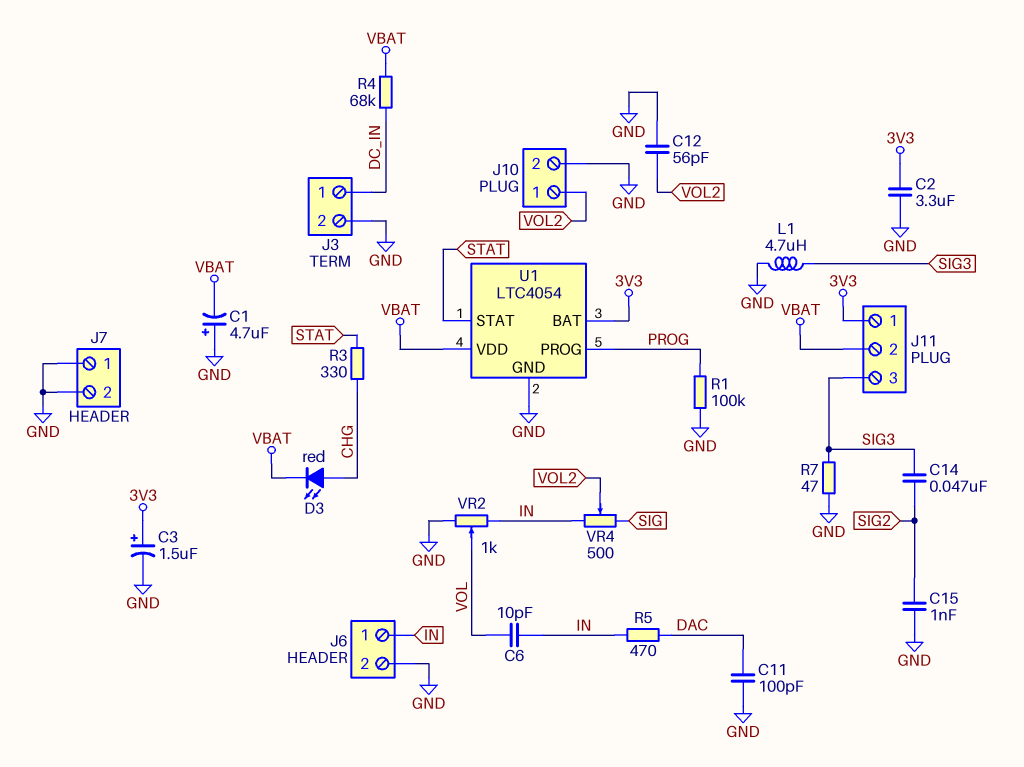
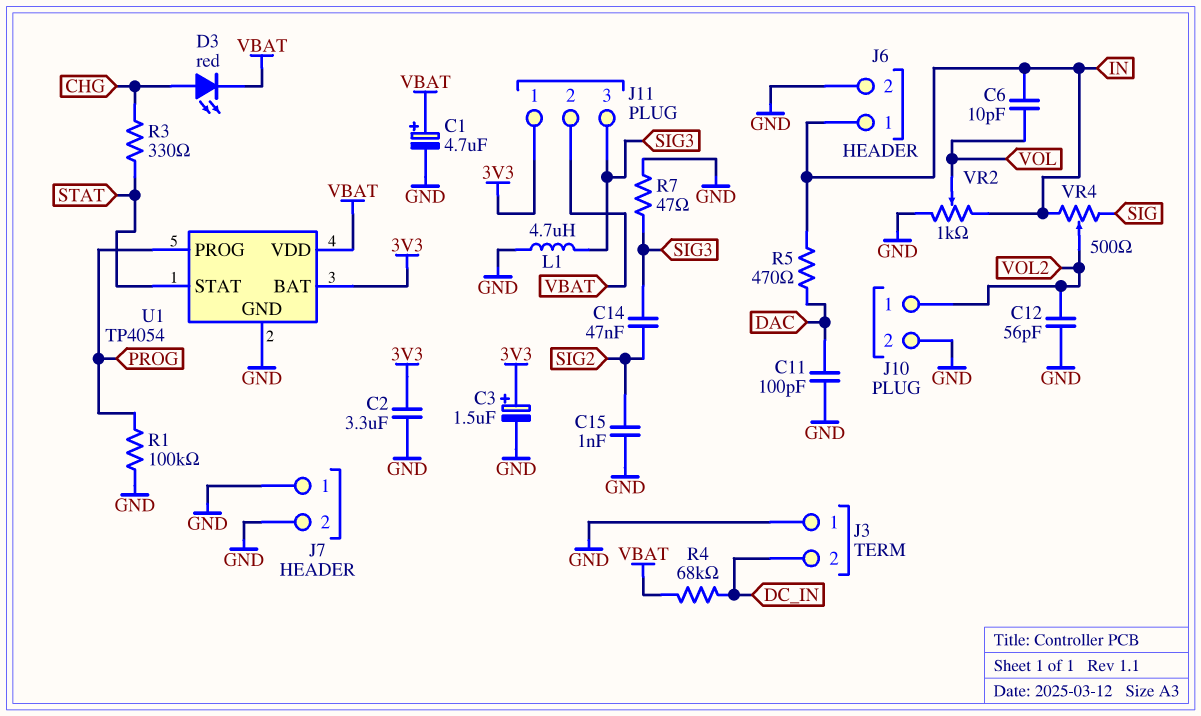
C1: 4.7uF (plus GND, minus VBAT) -> 4.7uF (plus VBAT, minus GND)
J3 pin 1: DC_IN -> GND
J3 pin 2: GND -> DC_IN
U1: LTC4054 -> TP4054

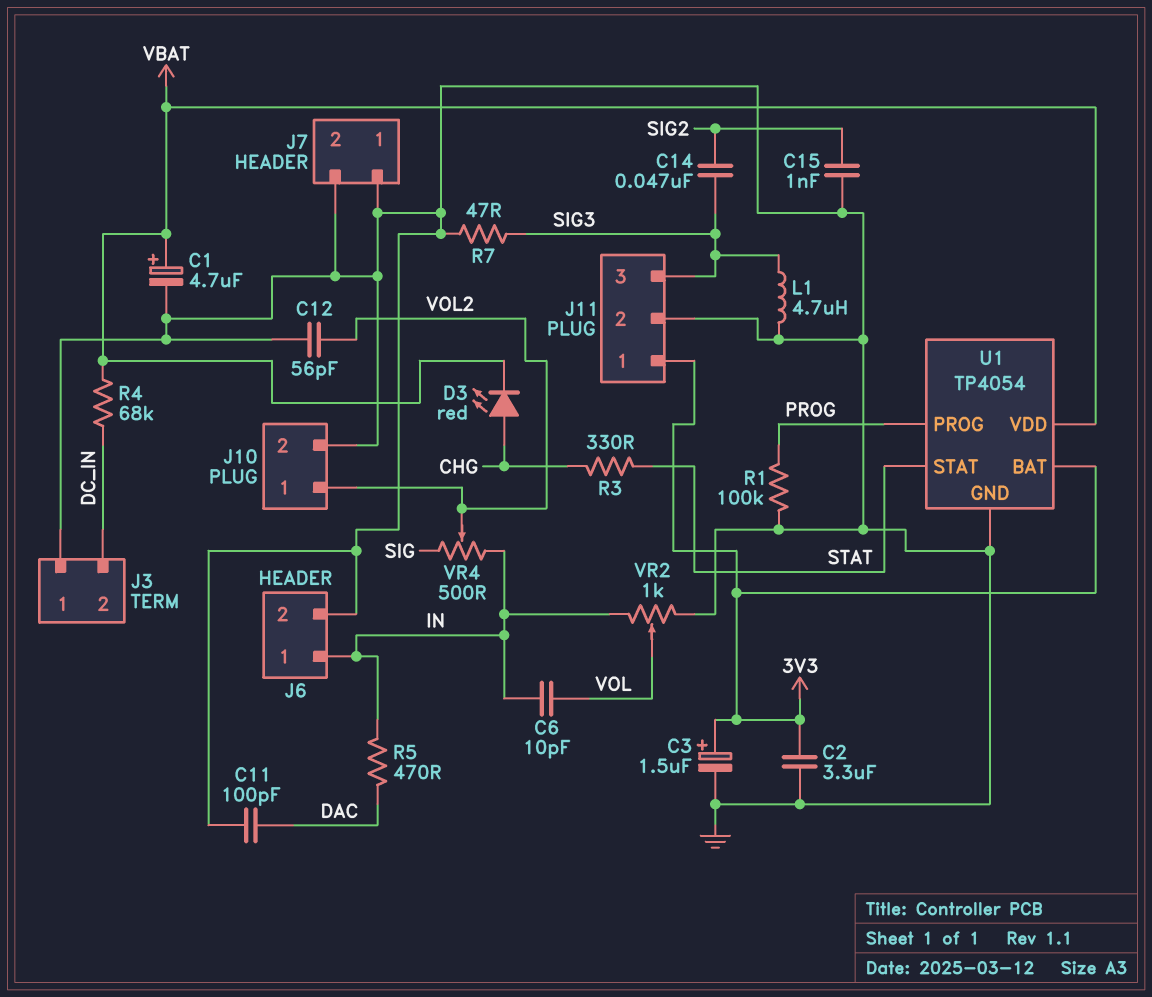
J11 pin 2: VBAT -> GND

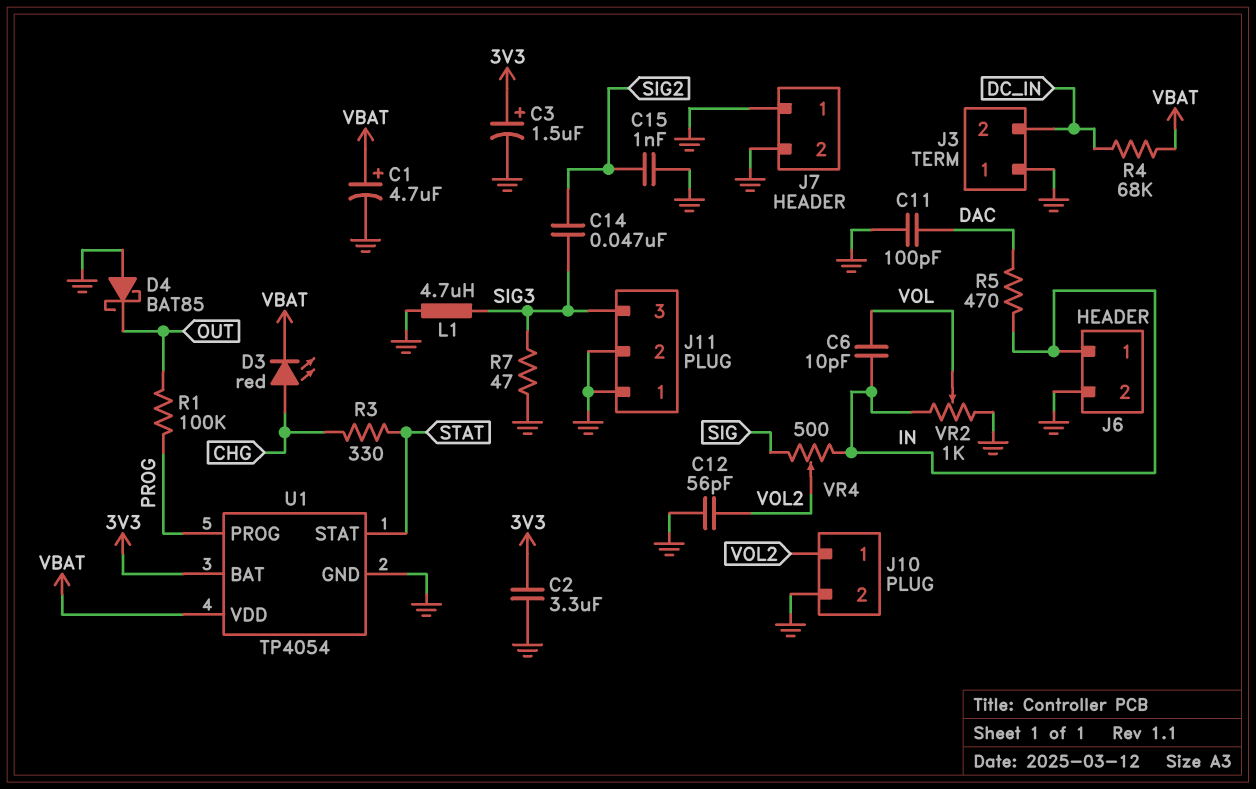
D4: none -> schottky BAT85 (A GND, K OUT)
J11 pin 1: 3V3 -> GND
R1: 100k (GND, PROG) -> 100k (OUT, PROG)

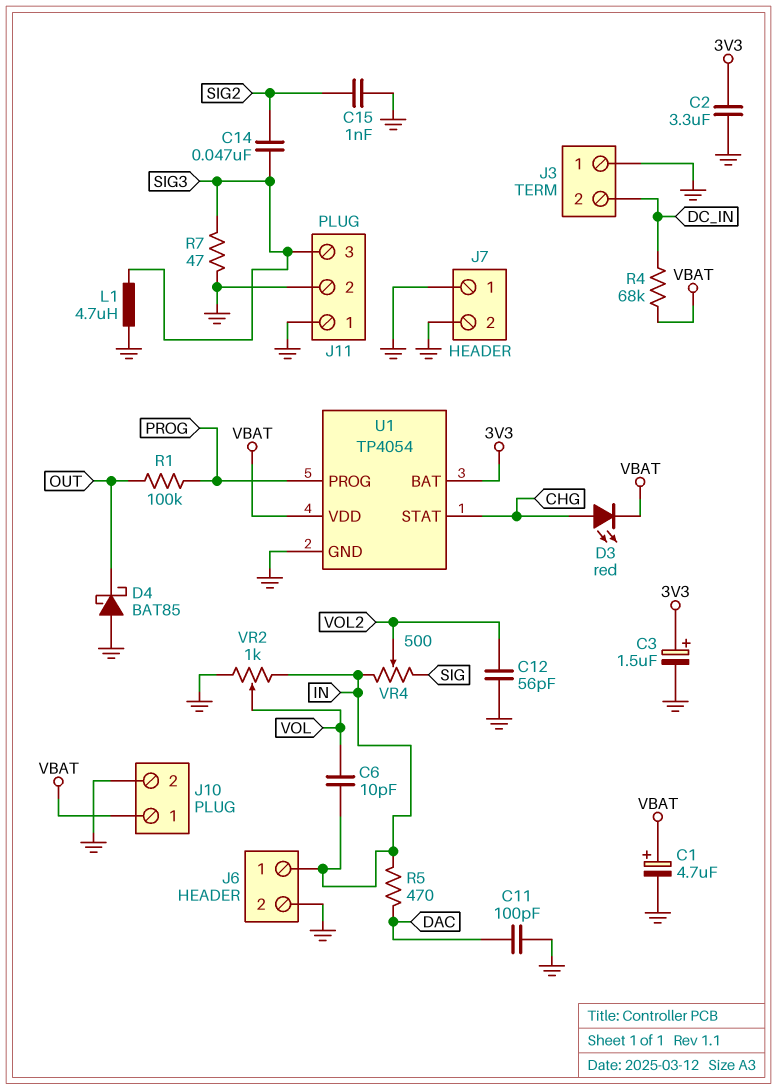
J10 pin 1: VOL2 -> VBAT
R3: 330 (CHG, STAT) -> none
U1 pin STAT: STAT -> CHG

